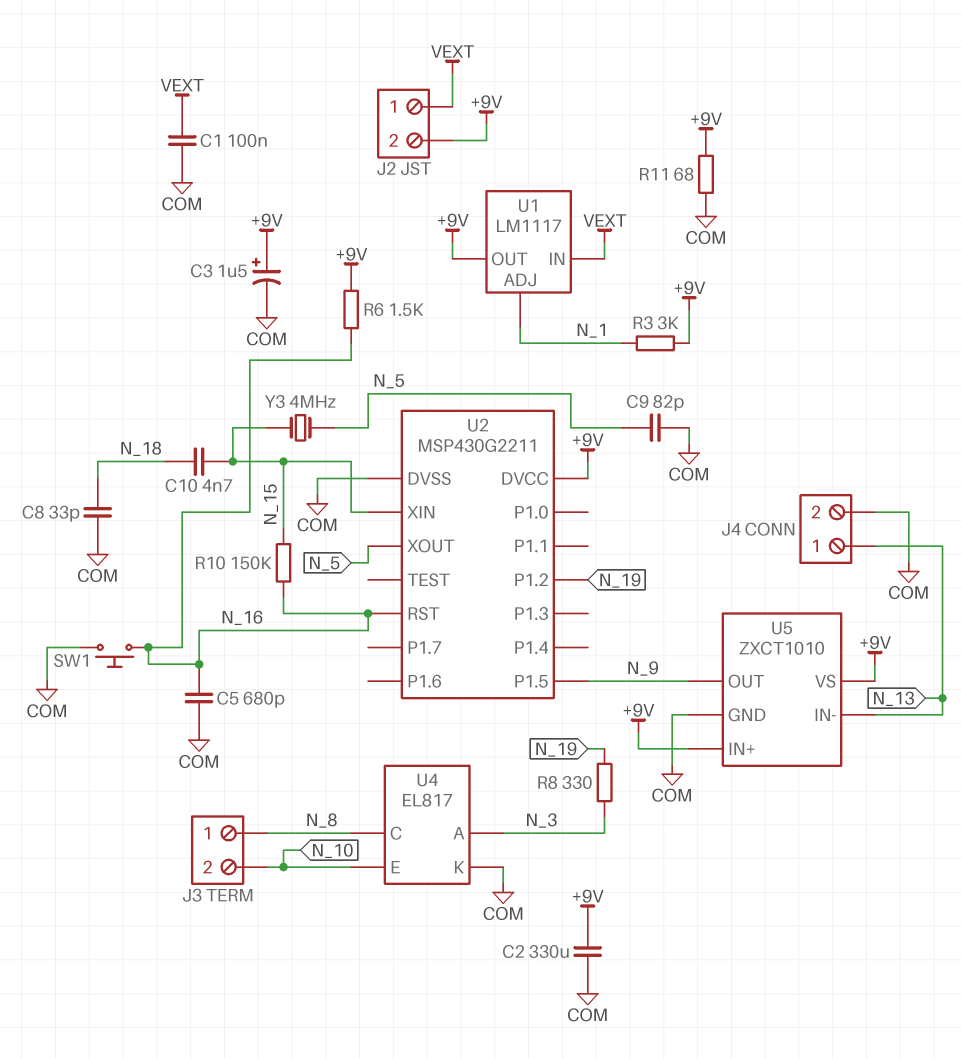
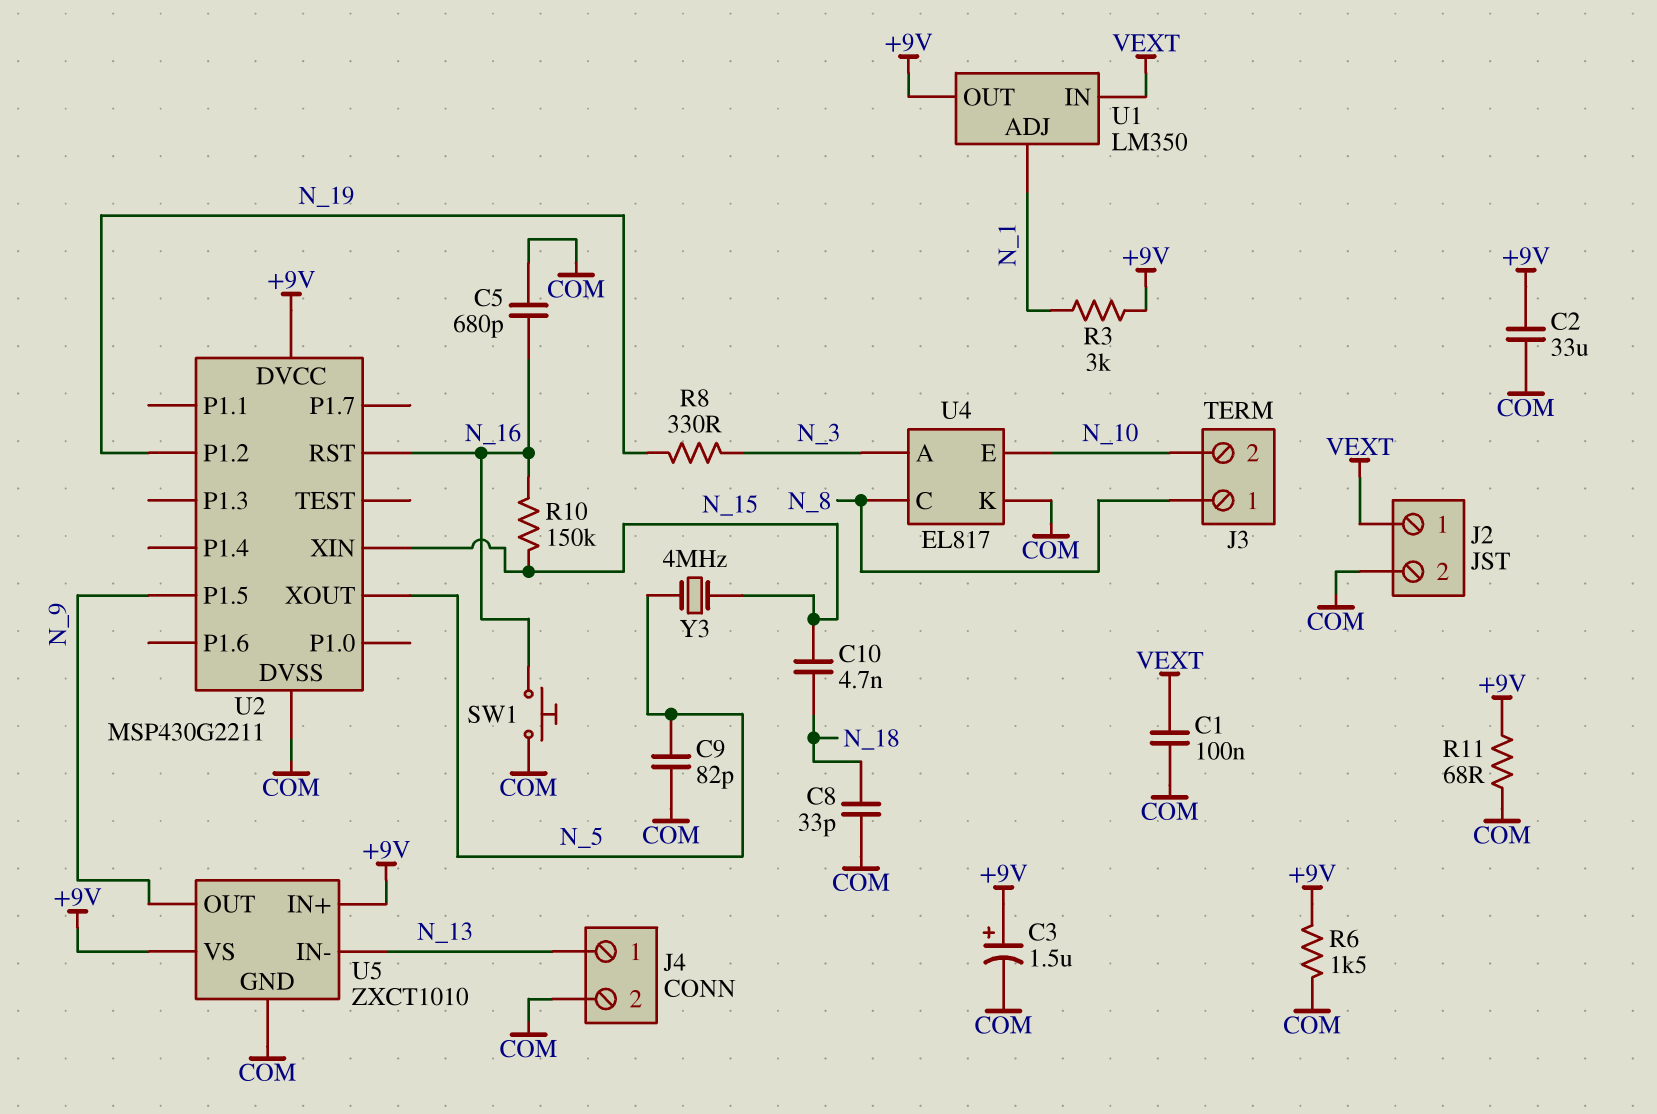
C2: 330uF (+9V, COM) -> 33uF (+9V, COM)
J2 pin 2: +9V -> COM
R6: 1.5k (+9V, N_16) -> 1.5k (+9V, COM)
U1: LM1117 -> LM350

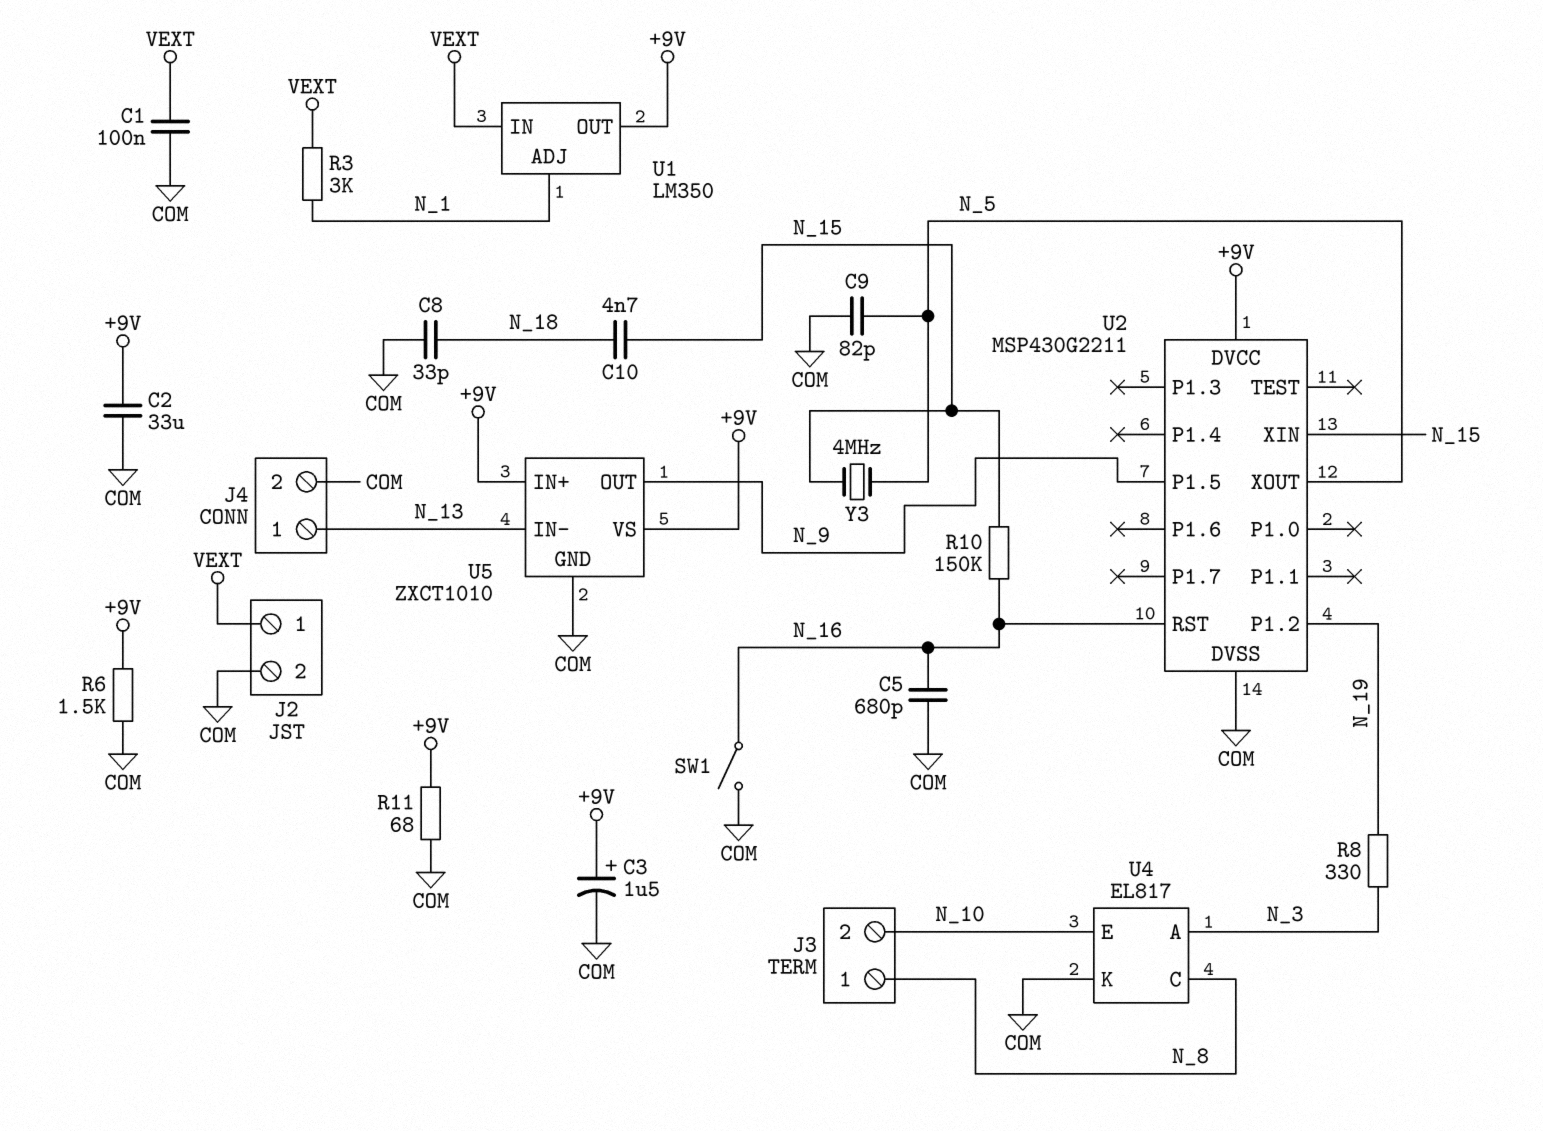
R3: 3k (+9V, N_1) -> 3k (N_1, VEXT)
SW1: button (COM, N_16) -> switch (COM, N_16)

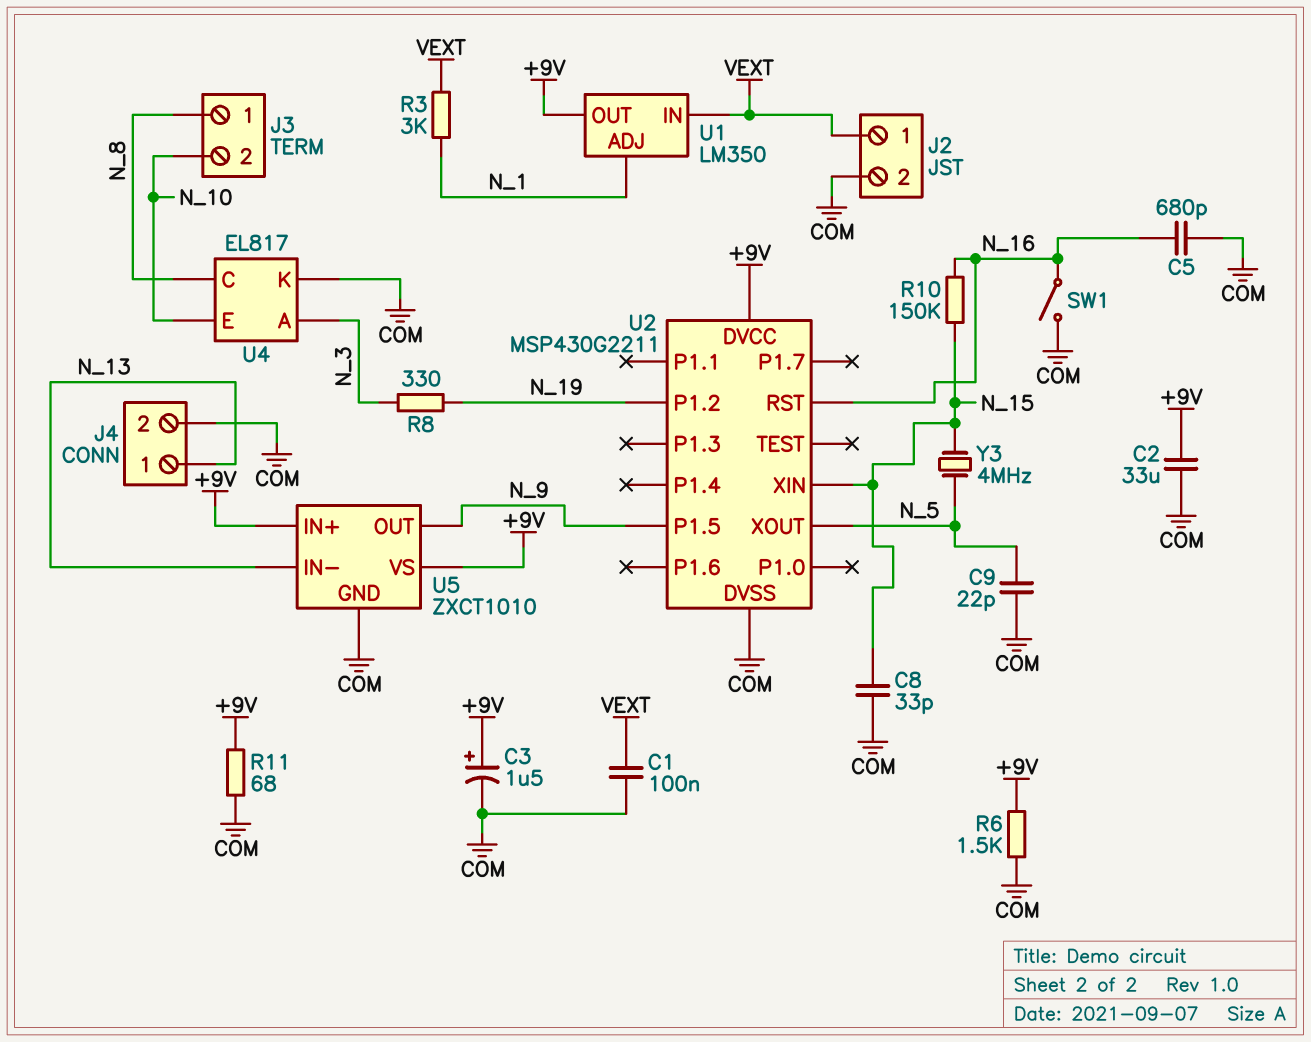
C8: 33pF (COM, N_18) -> 33pF (COM, N_15)
C9: 82pF (COM, N_5) -> 22pF (COM, N_5)
C10: 4.7nF (N_15, N_18) -> none

